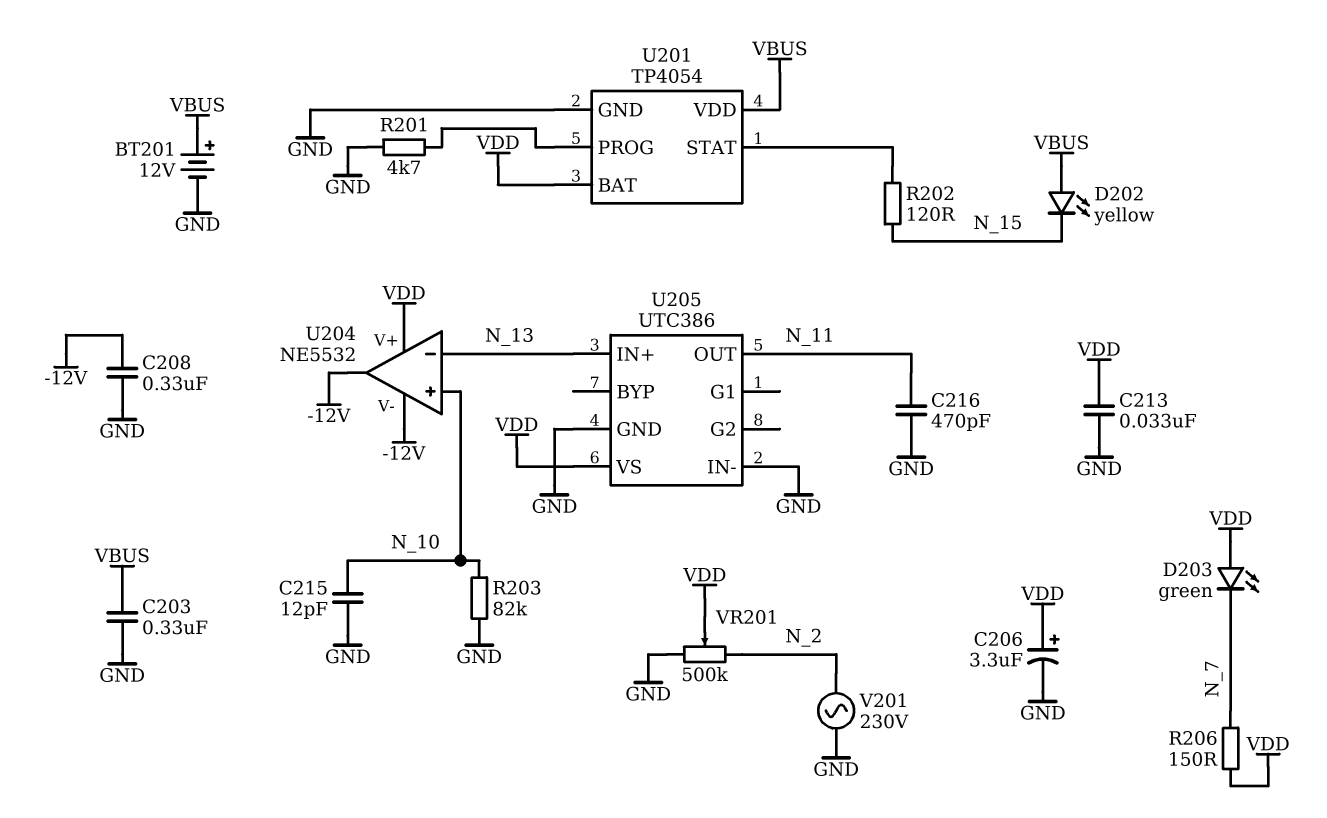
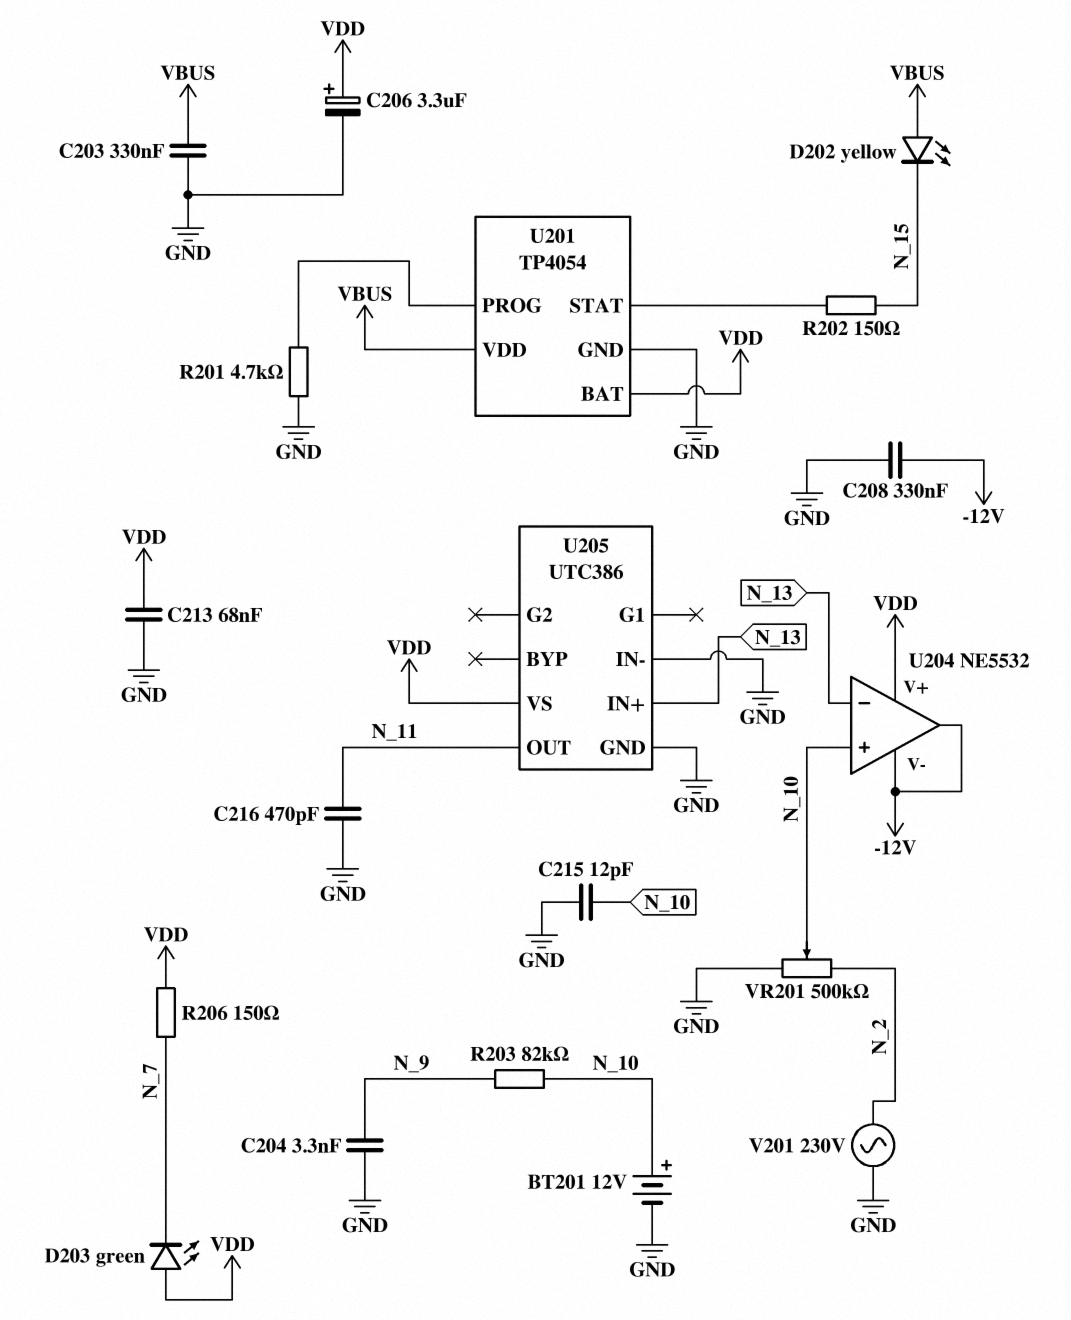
BT201: 12V (plus VBUS, minus GND) -> 12V (plus N_10, minus GND)
C204: none -> 3.3nF (GND, N_9)
C213: 33nF (GND, VDD) -> 68nF (GND, VDD)
R202: 120 (N_15, U201/STAT) -> 150 (N_15, U201/STAT)
R203: 82k (GND, N_10) -> 82k (N_9, N_10)
VR201: 500k (GND, N_2, wiper VDD) -> 500k (GND, N_2, wiper N_10)

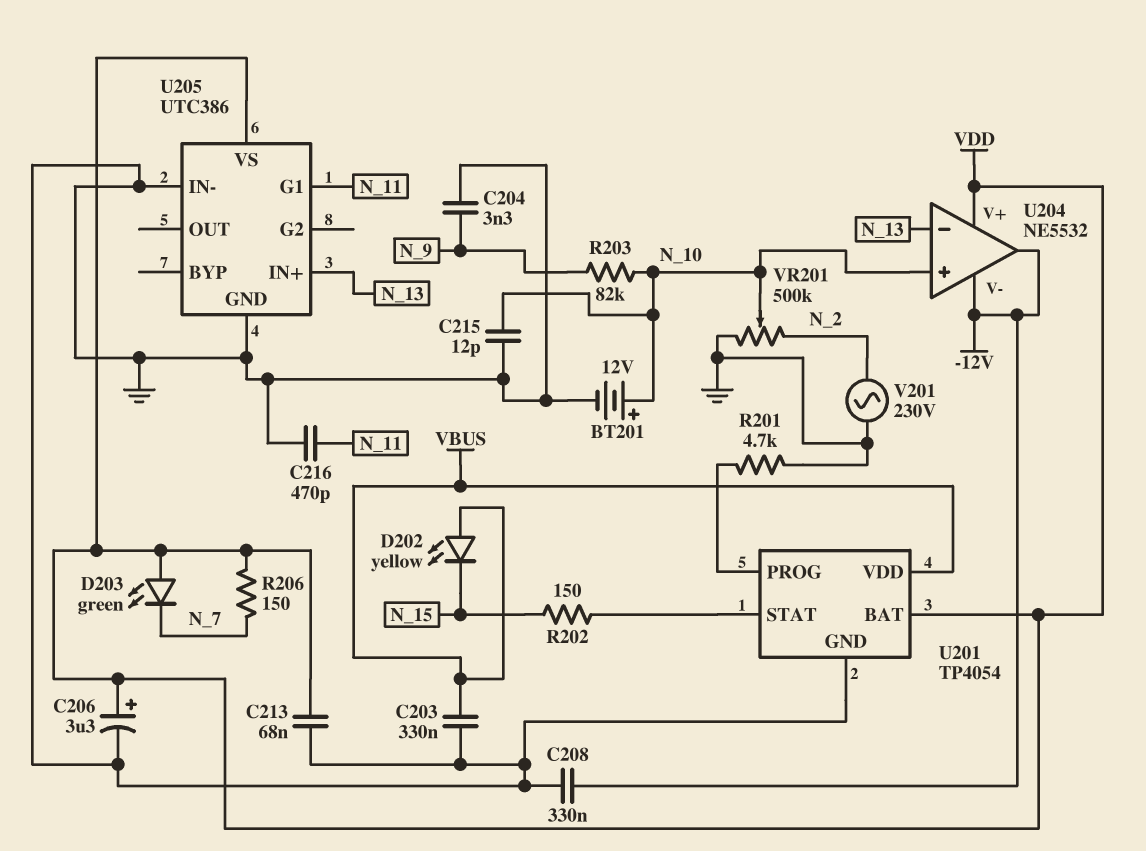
U205 pin G1: none -> N_11
U205 pin OUT: N_11 -> none

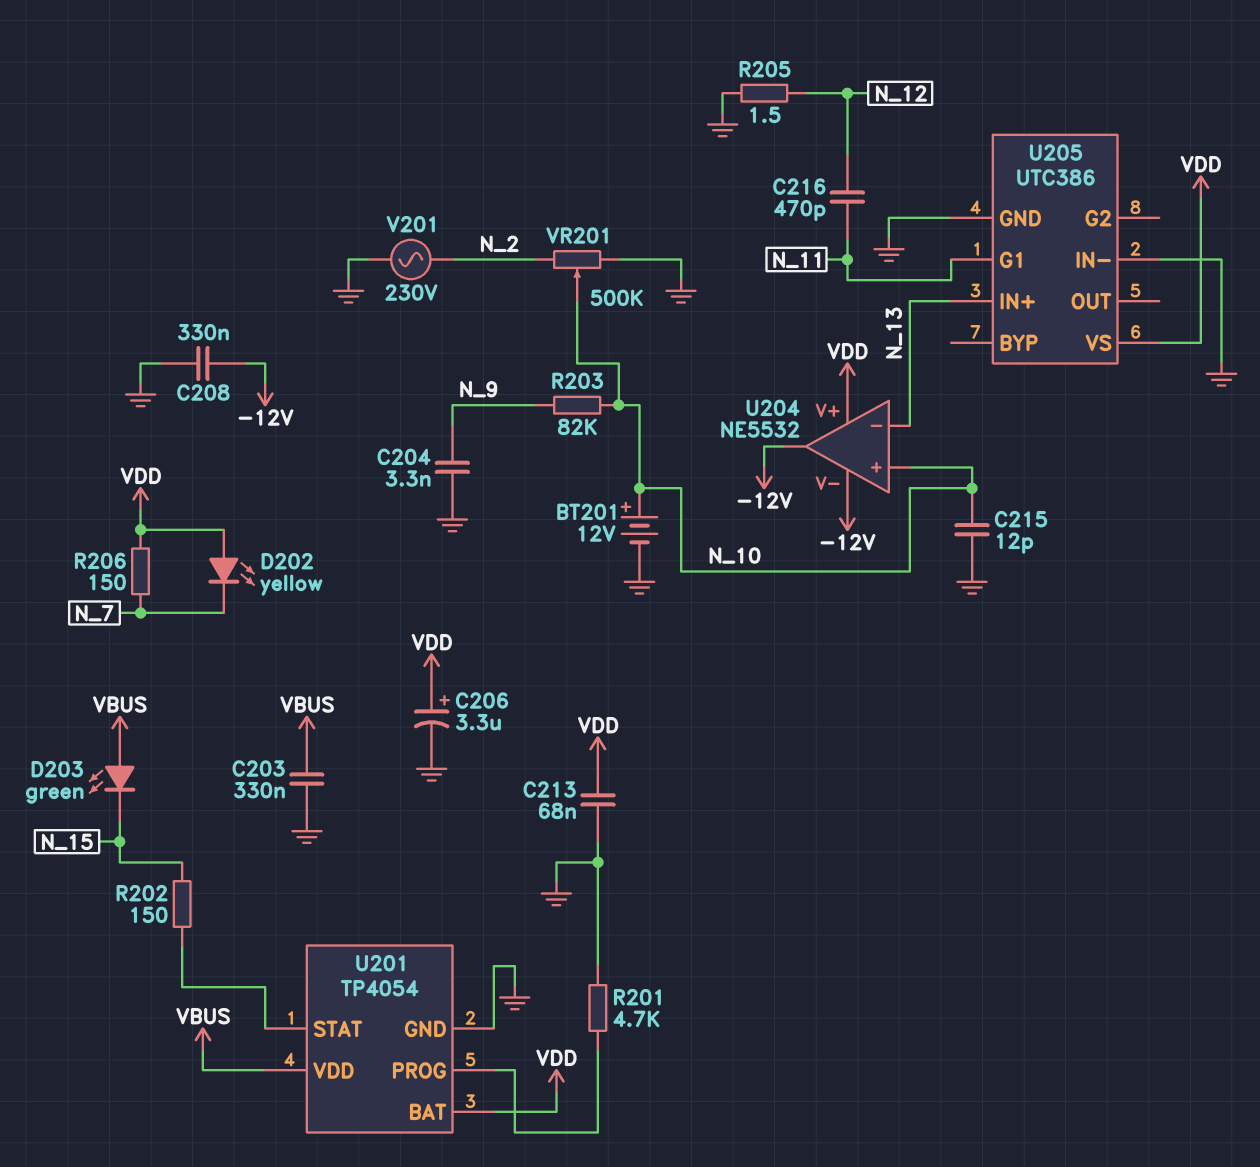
C216: 470pF (GND, N_11) -> 470pF (N_11, N_12)
D202: LED yellow (A VBUS, K N_15) -> LED yellow (A VDD, K N_7)
D203: LED green (A VDD, K N_7) -> LED green (A VBUS, K N_15)
R205: none -> 1.5 (GND, N_12)

